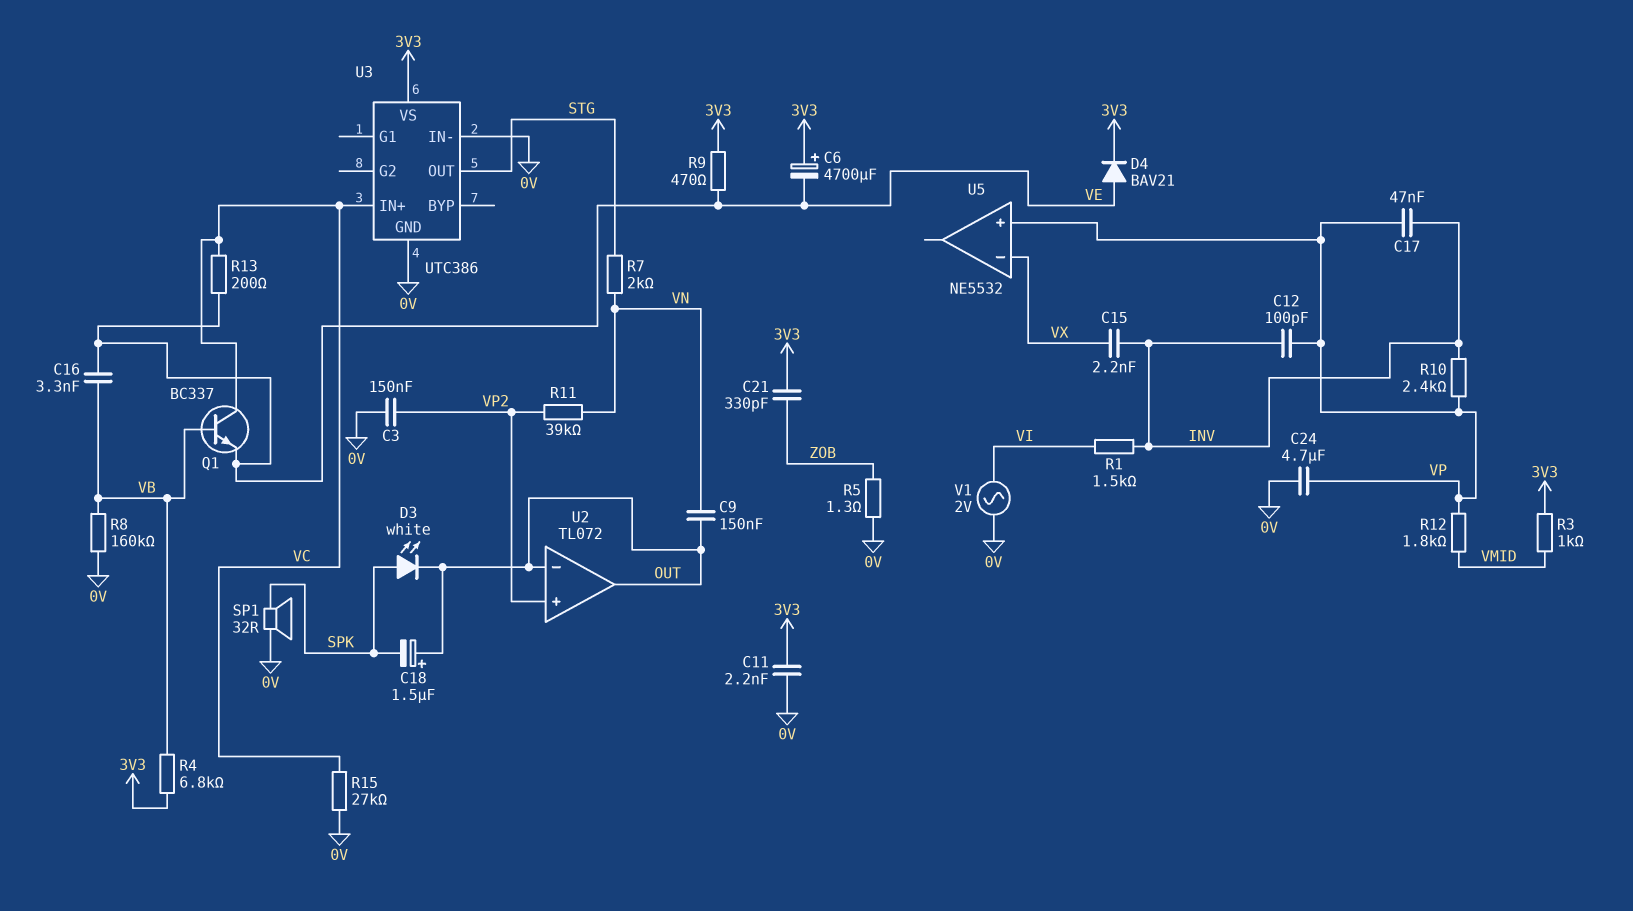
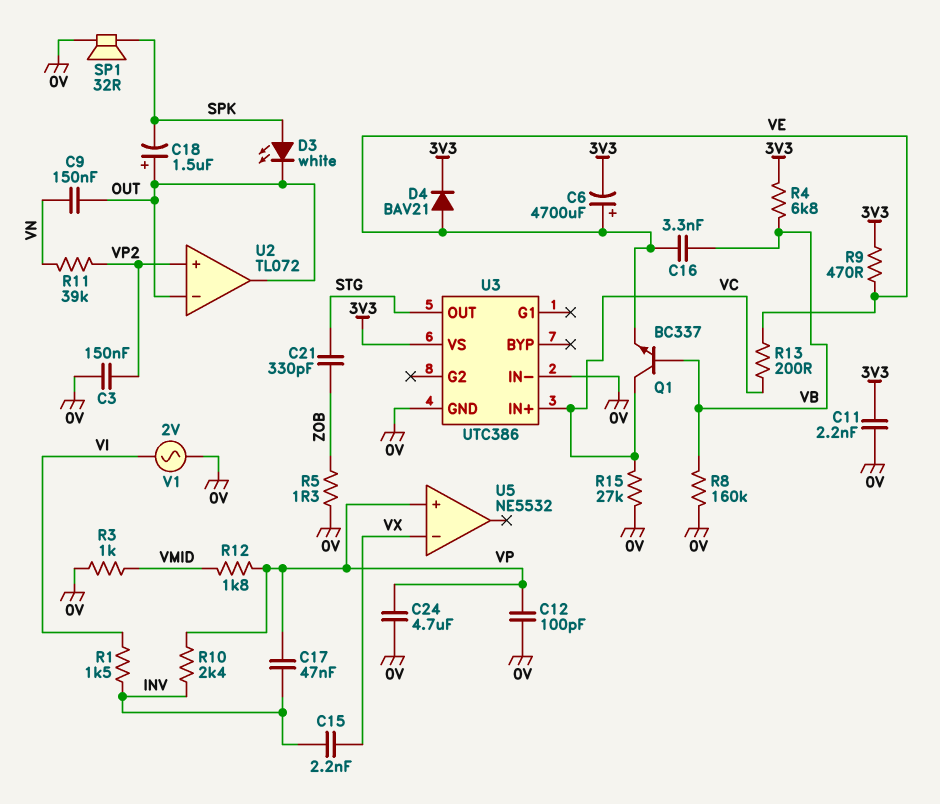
C6: 4700uF (plus 3V3, minus VE) -> 4700uF (plus VE, minus 3V3)
C12: 100pF (INV, VP) -> 100pF (0V, VP)
C21: 330pF (3V3, ZOB) -> 330pF (STG, ZOB)
R3: 1k (3V3, VMID) -> 1k (0V, VMID)
R7: 2k (STG, VN) -> none

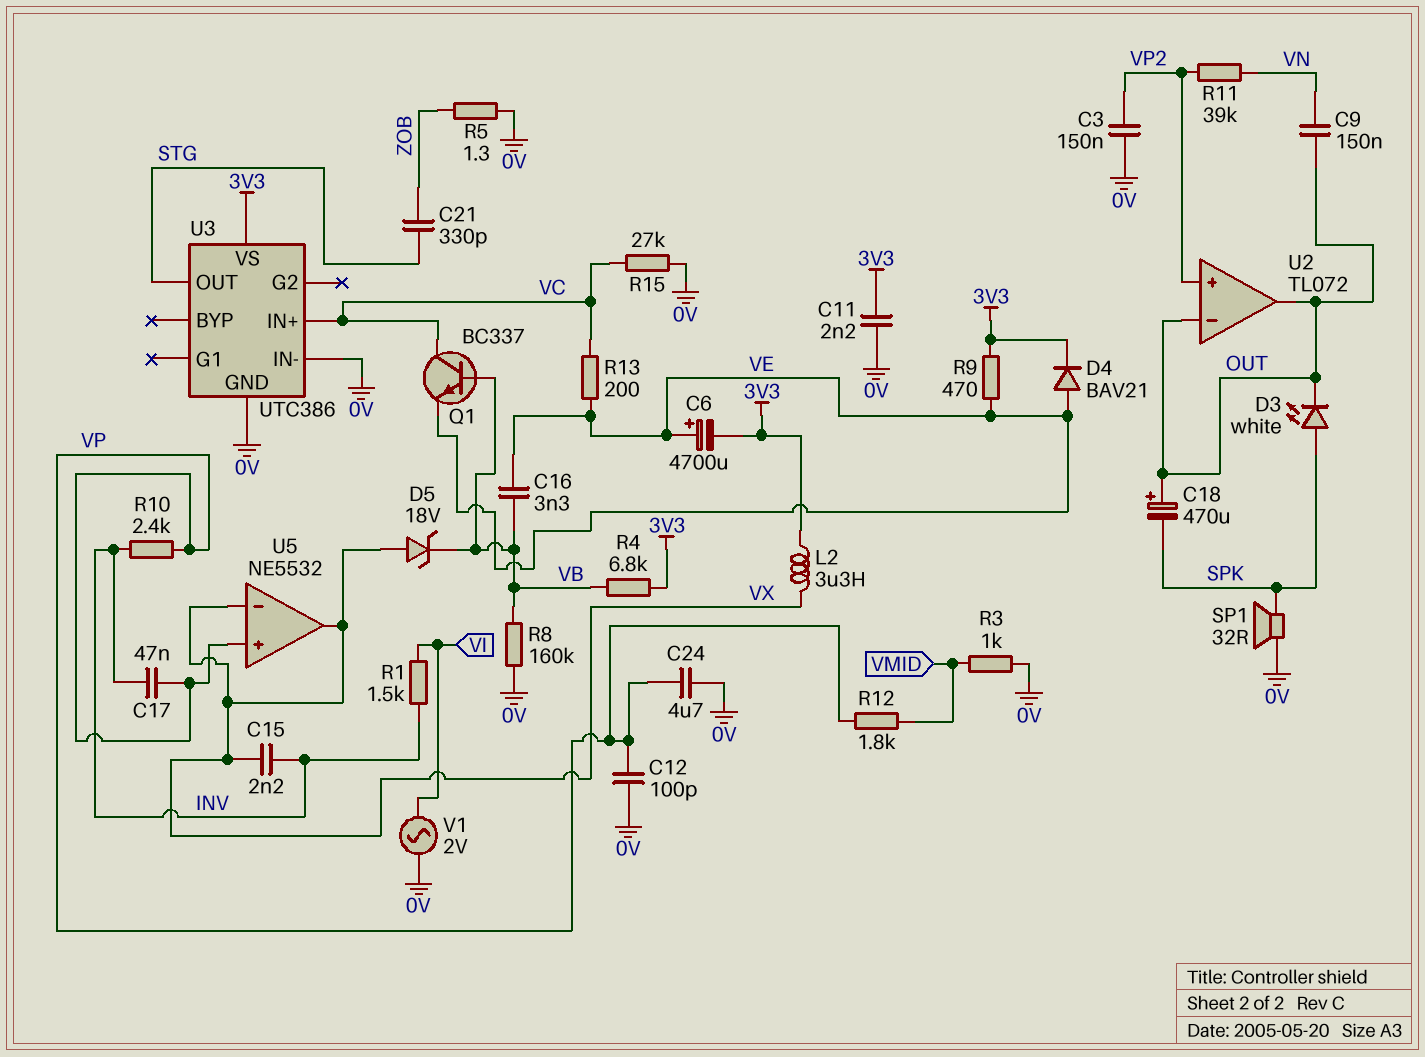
C18: 1.5uF (plus OUT, minus SPK) -> 470uF (plus OUT, minus SPK)
D5: none -> zener 18V (A VX, K VB)
L2: none -> 3.3uH (3V3, VX)
U5 pin out: none -> VX

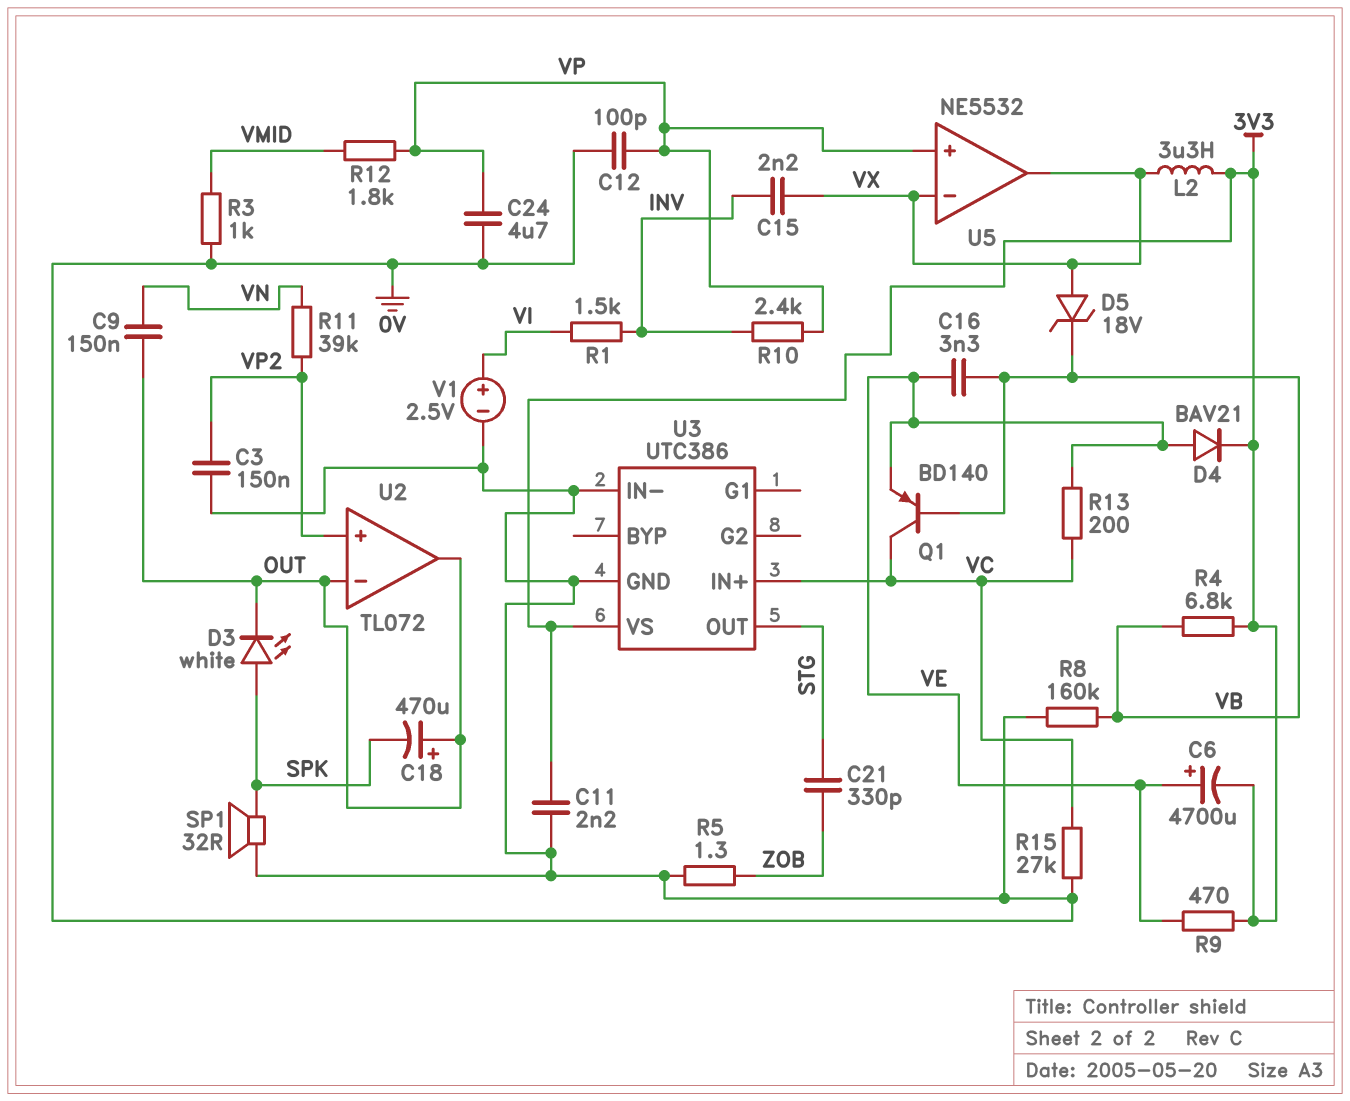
C17: 47nF (INV, VP) -> none
Q1: NPN BC337 (B VB, C VC, E VE) -> PNP BD140 (B VB, C VC, E VE)
V1: AC 2V (0V, VI) -> 2.5V (plus VI, minus 0V)

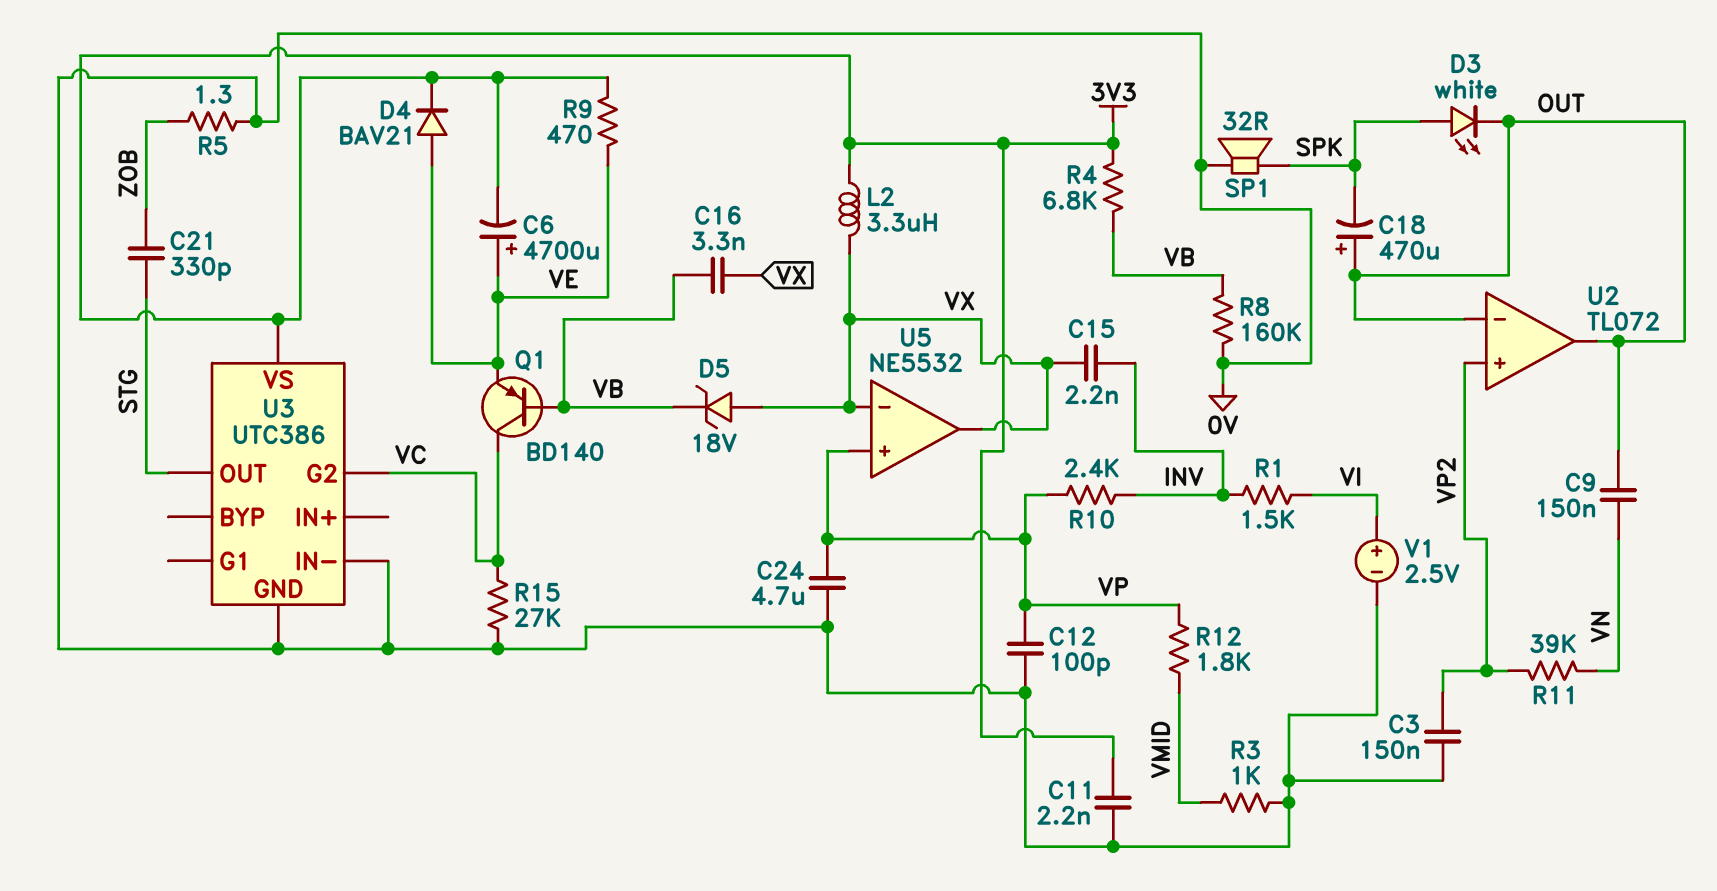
C16: 3.3nF (VB, VE) -> 3.3nF (VB, VX)
R13: 200 (VC, VE) -> none
U3 pin G2: none -> VC
U3 pin IN+: VC -> none

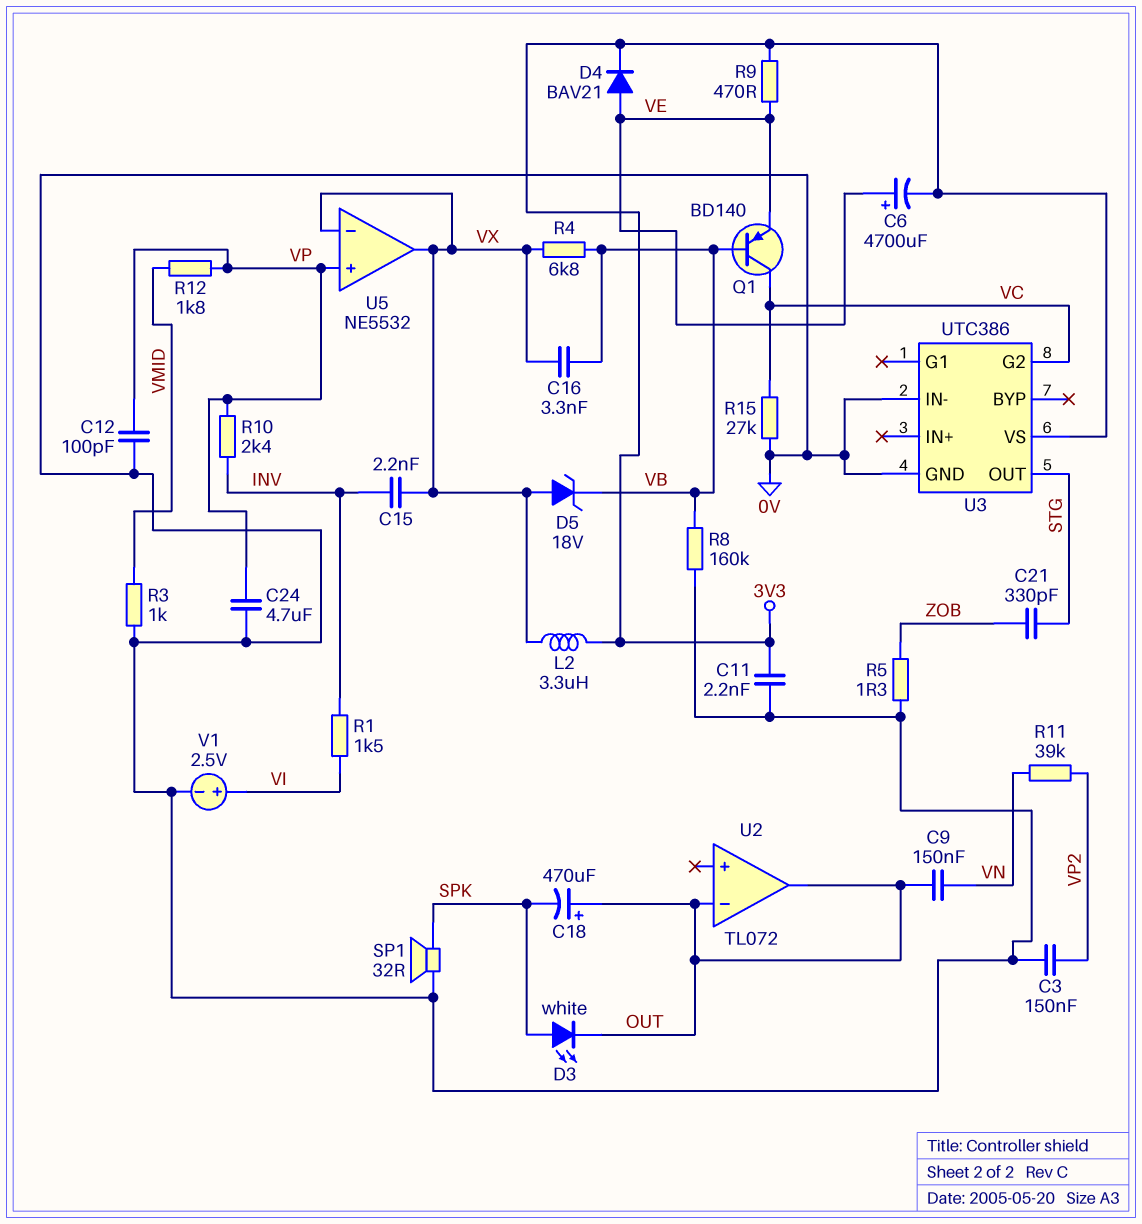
R4: 6.8k (3V3, VB) -> 6.8k (VB, VX)
U2 pin in+: VP2 -> none

